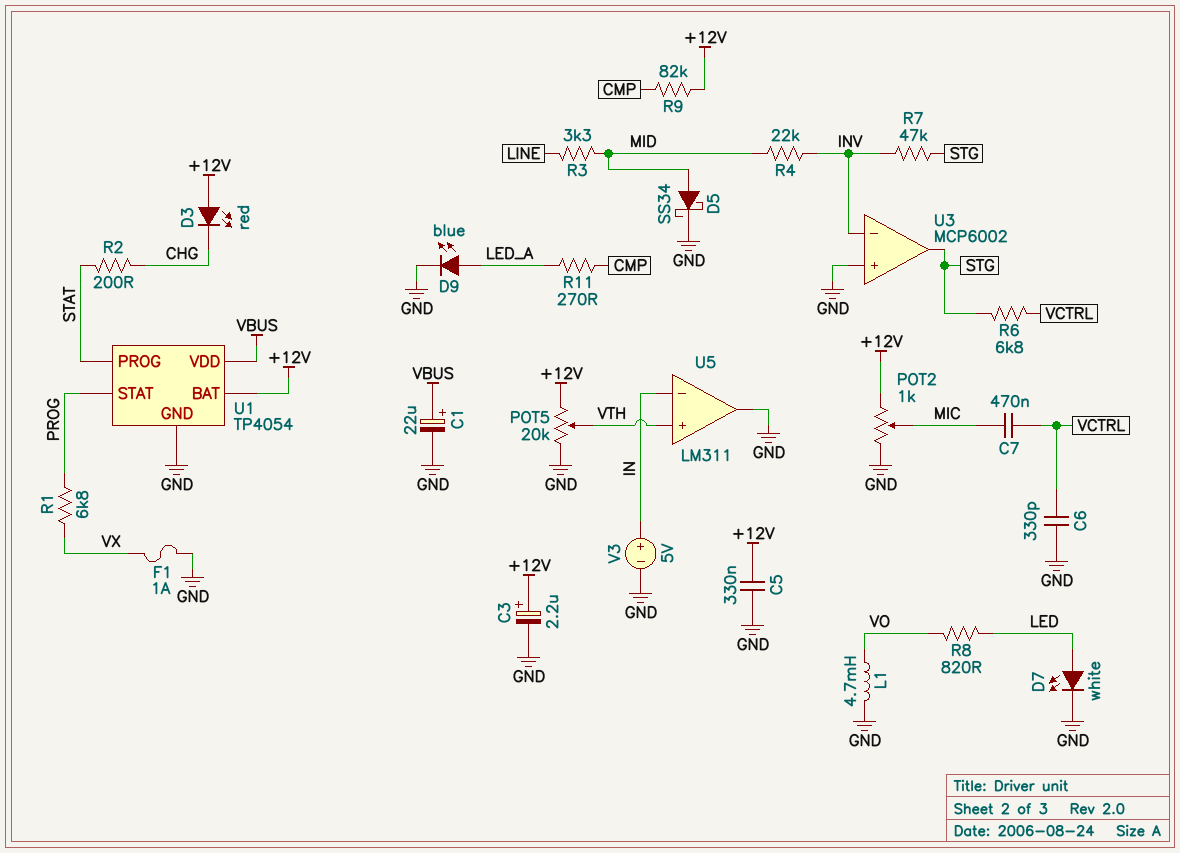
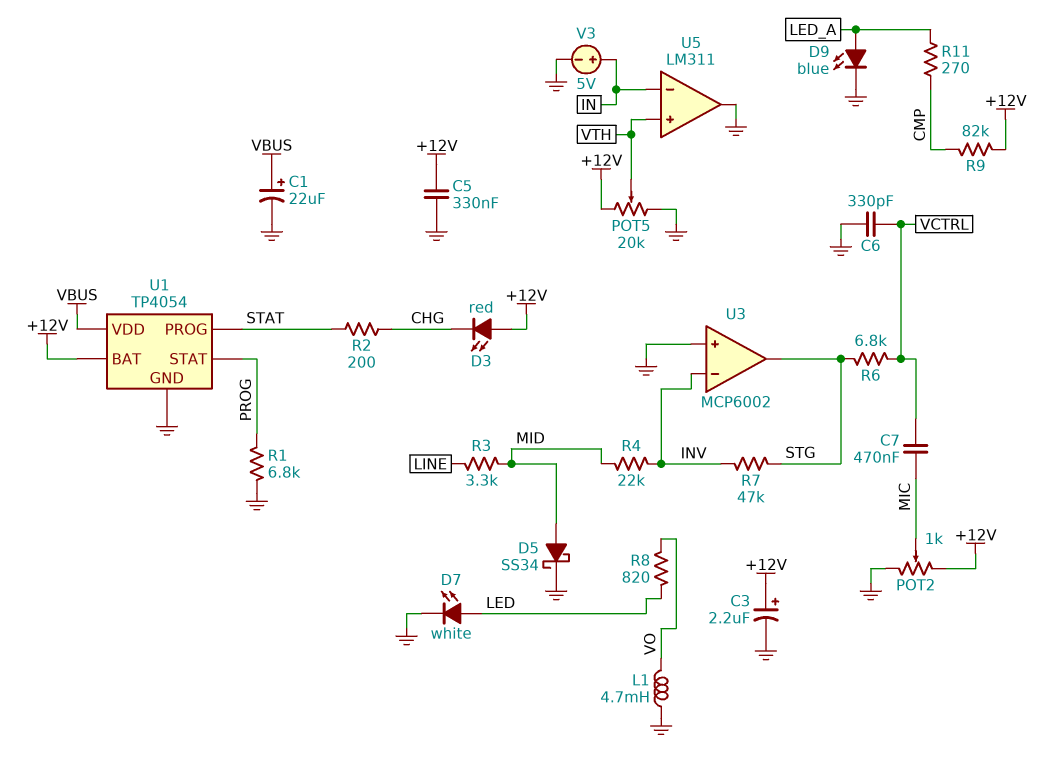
F1: 1A (GND, VX) -> none
R1: 6.8k (PROG, VX) -> 6.8k (GND, PROG)

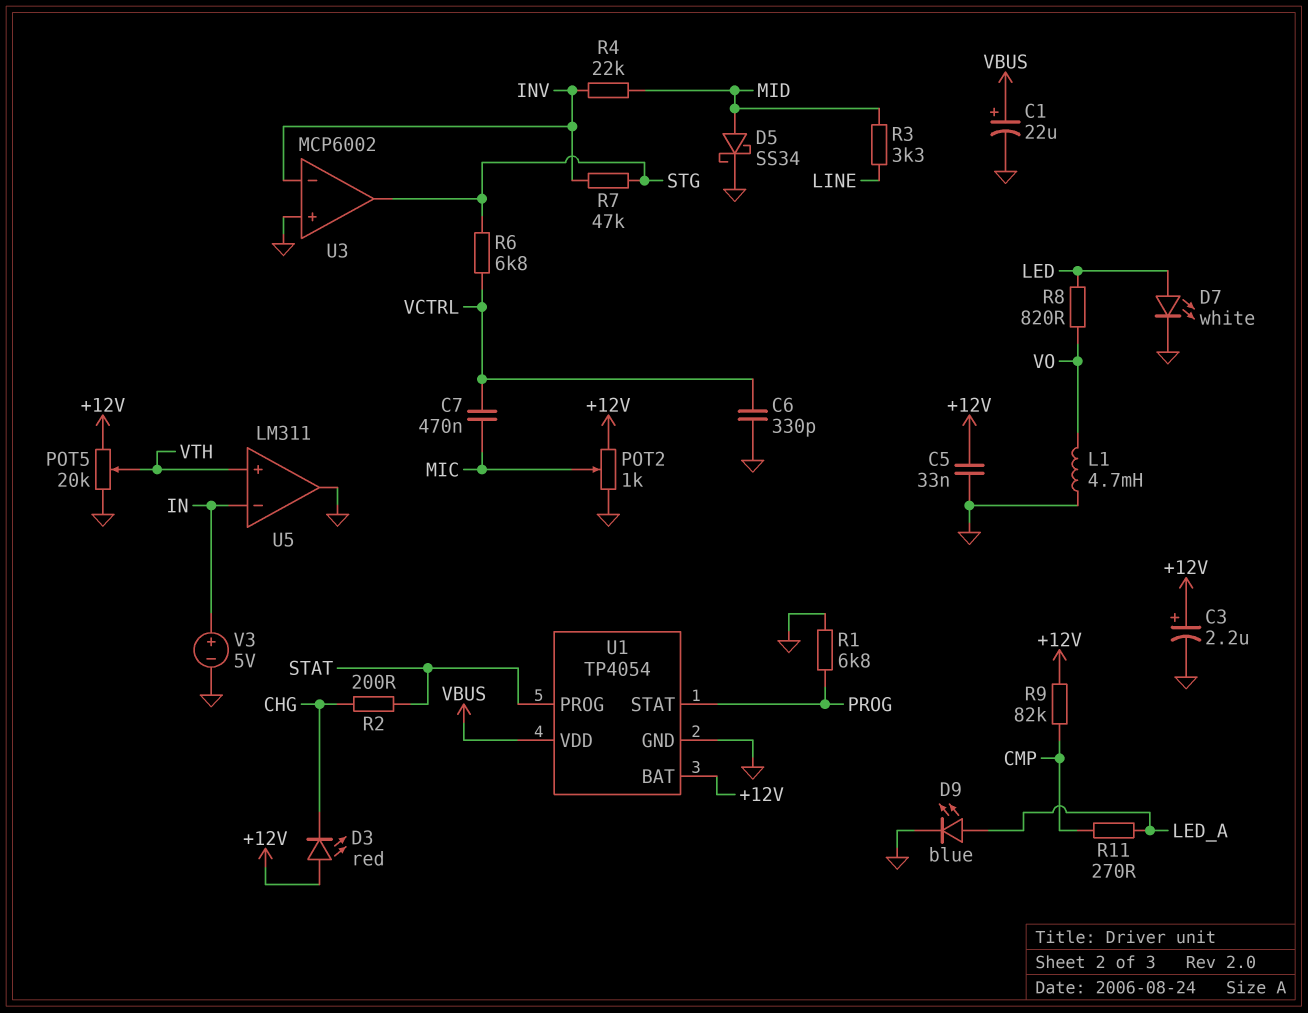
C5: 330nF (+12V, GND) -> 33nF (+12V, GND)

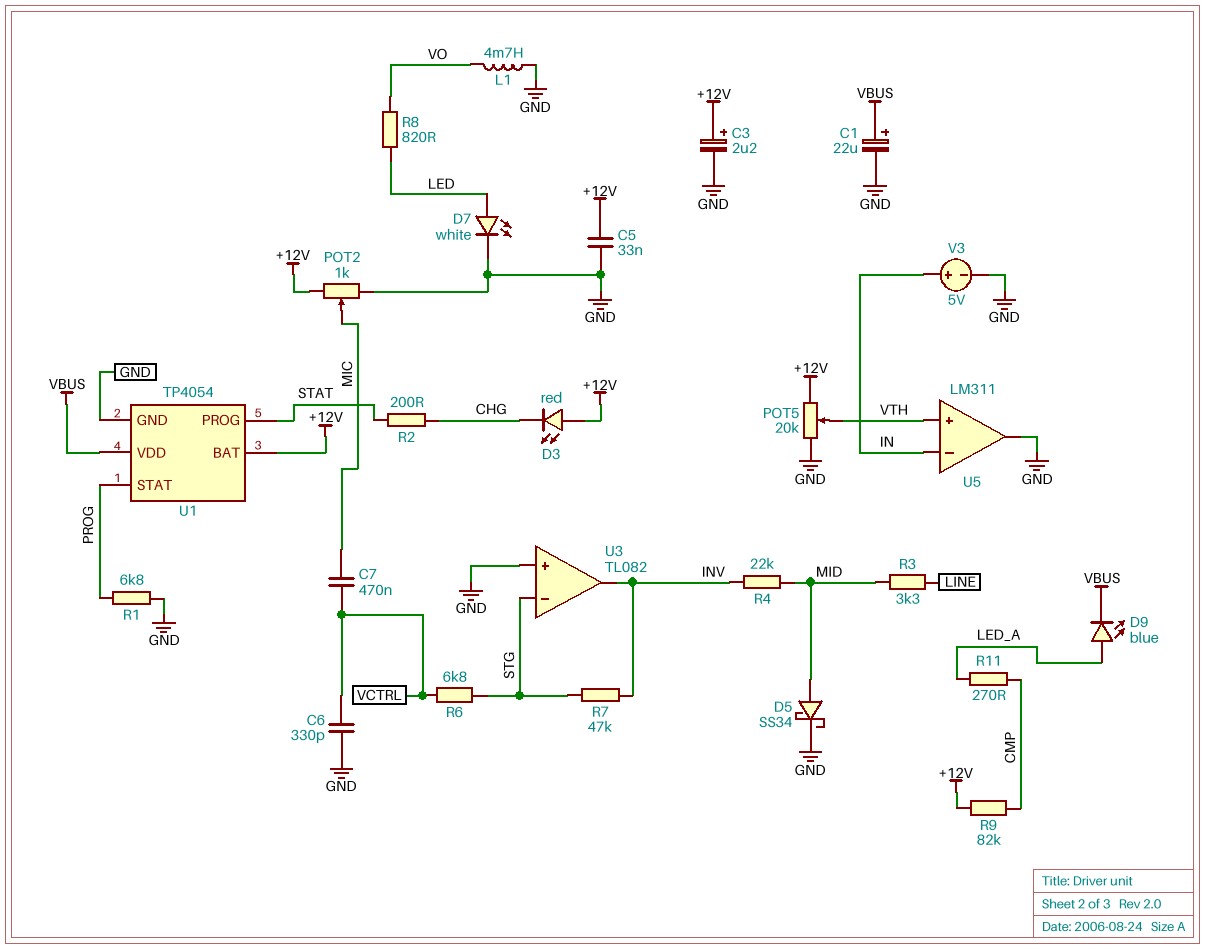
D9: LED blue (A LED_A, K GND) -> LED blue (A LED_A, K VBUS)
U3: MCP6002 -> TL082
U3 pin in-: INV -> STG
U3 pin out: STG -> INV

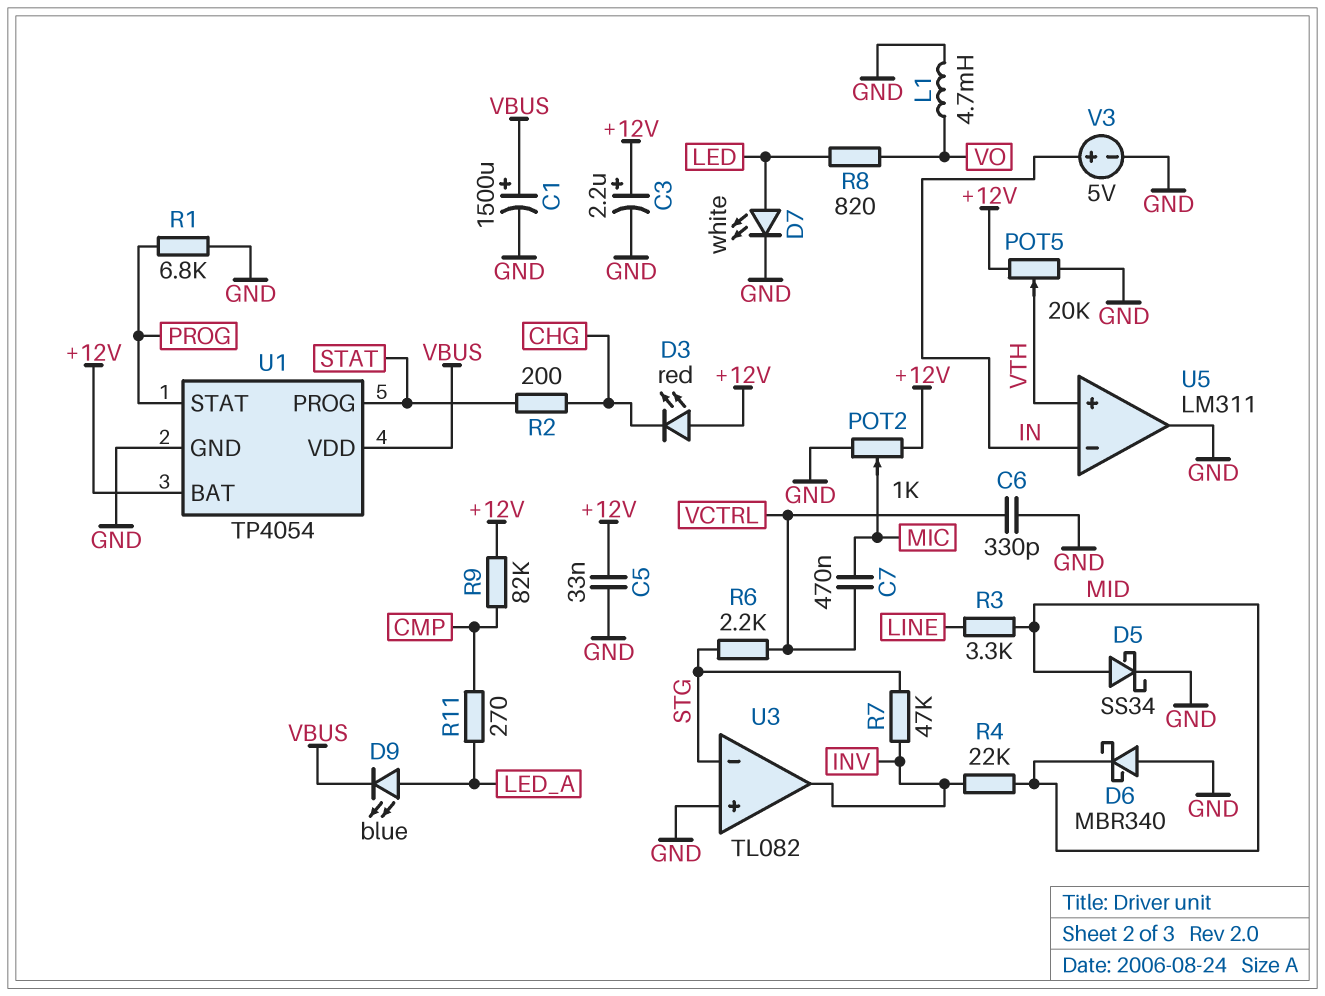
C1: 22uF (plus VBUS, minus GND) -> 1500uF (plus VBUS, minus GND)
D6: none -> schottky MBR340 (A GND, K MID)
R6: 6.8k (STG, VCTRL) -> 2.2k (STG, VCTRL)

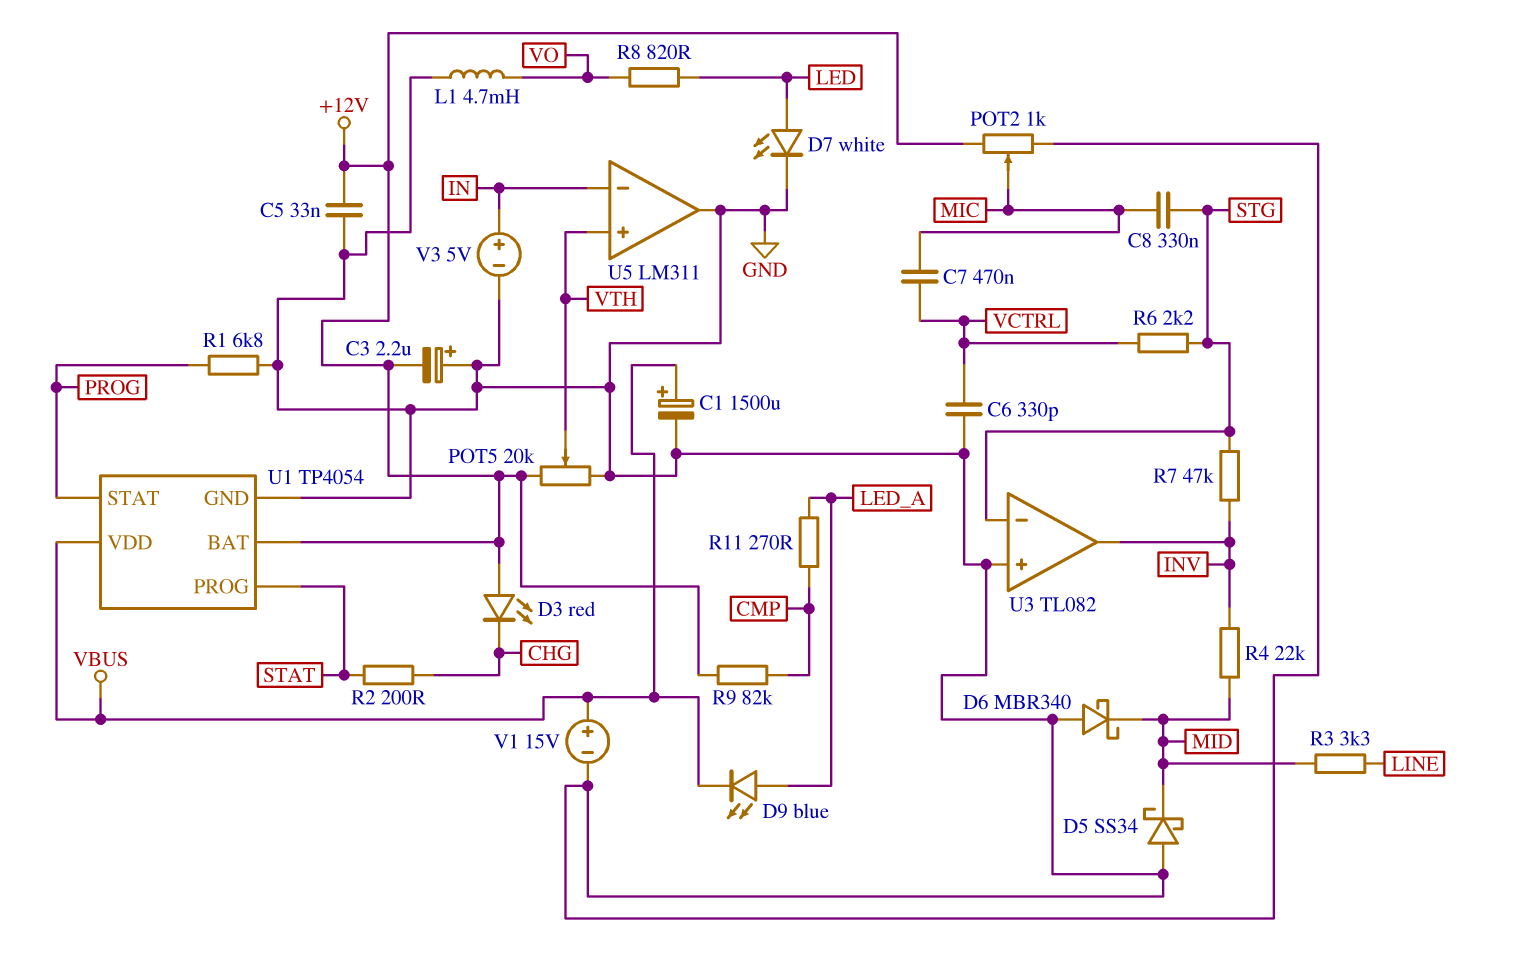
C3: 2.2uF (plus +12V, minus GND) -> 2.2uF (plus GND, minus +12V)
C8: none -> 330nF (MIC, STG)
D5: schottky SS34 (A MID, K GND) -> schottky SS34 (A GND, K MID)
V1: none -> 15V (plus VBUS, minus GND)

